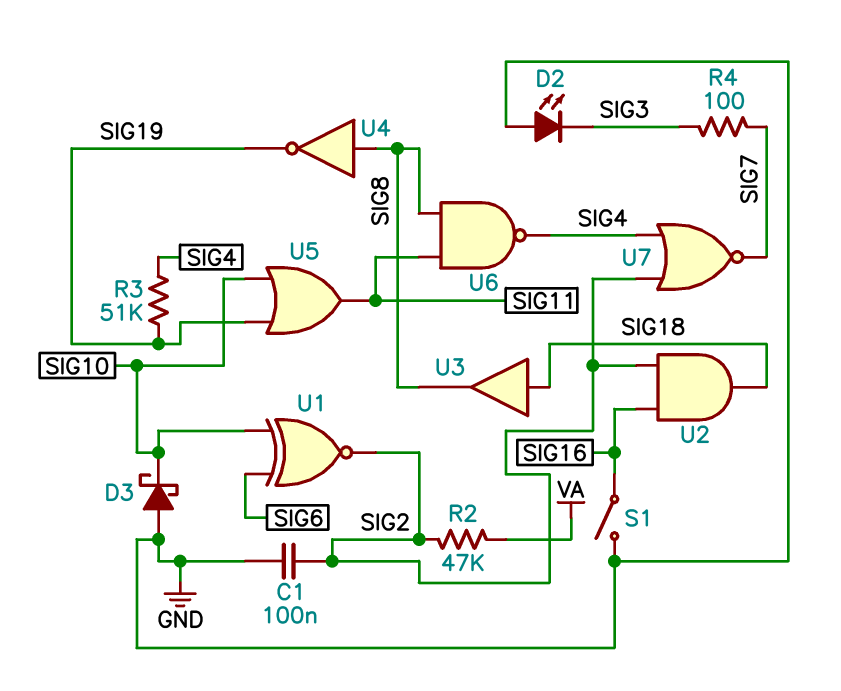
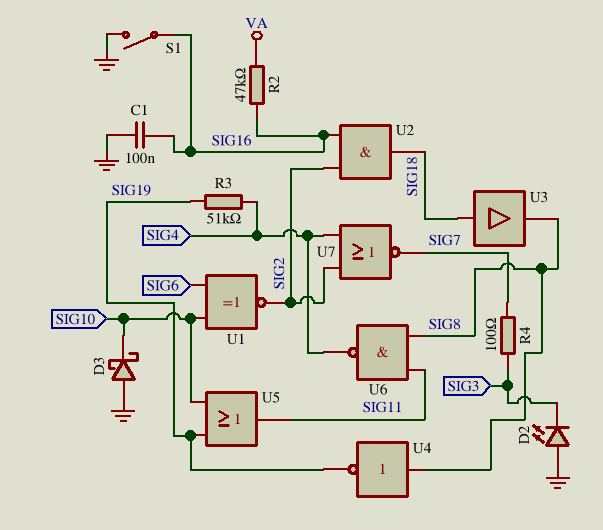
C1: 100nF (GND, SIG2) -> 100nF (GND, SIG16)
R2: 47k (SIG2, VA) -> 47k (SIG16, VA)

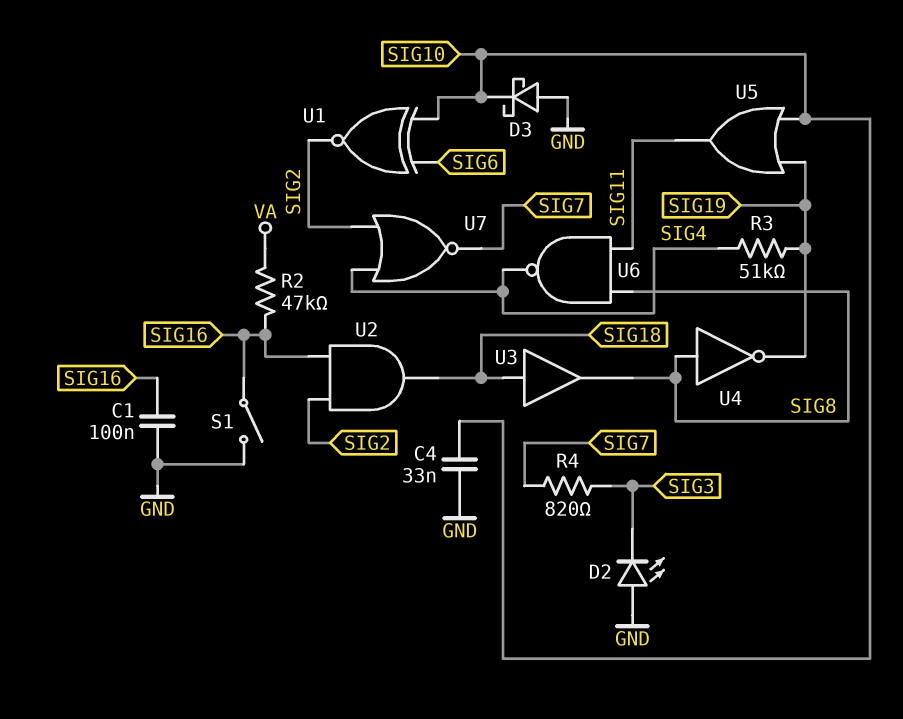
C4: none -> 33nF (GND, SIG10)
R4: 100 (SIG3, SIG7) -> 820 (SIG3, SIG7)

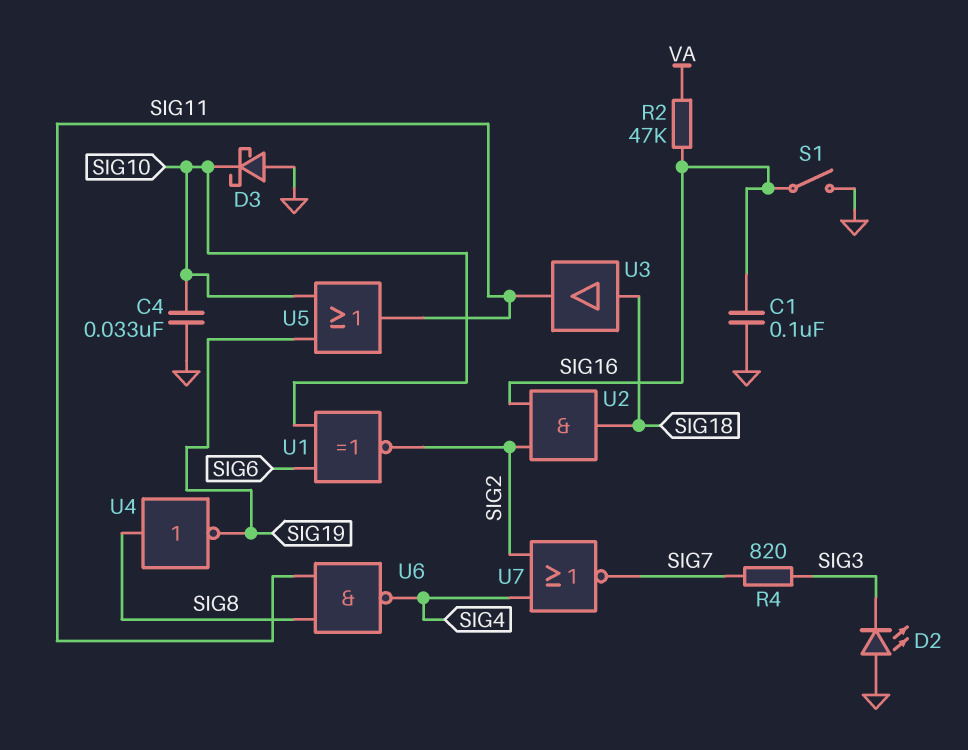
R3: 51k (SIG4, SIG19) -> none
U3: buffer (in SIG18, out SIG8) -> buffer (in SIG18, out SIG11)

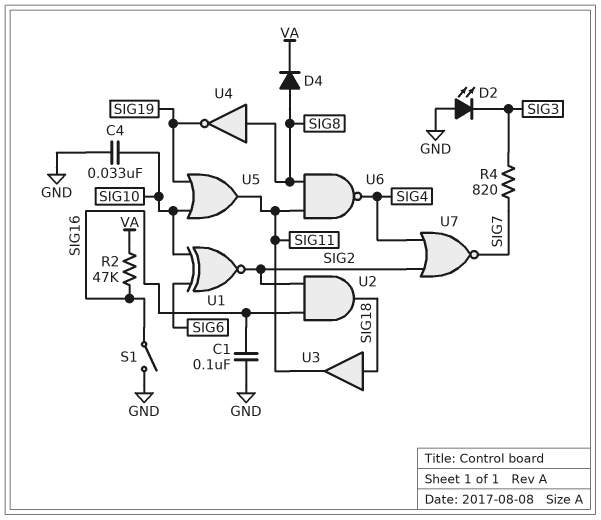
D3: schottky (A GND, K SIG10) -> none
D4: none -> diode (A SIG8, K VA)

